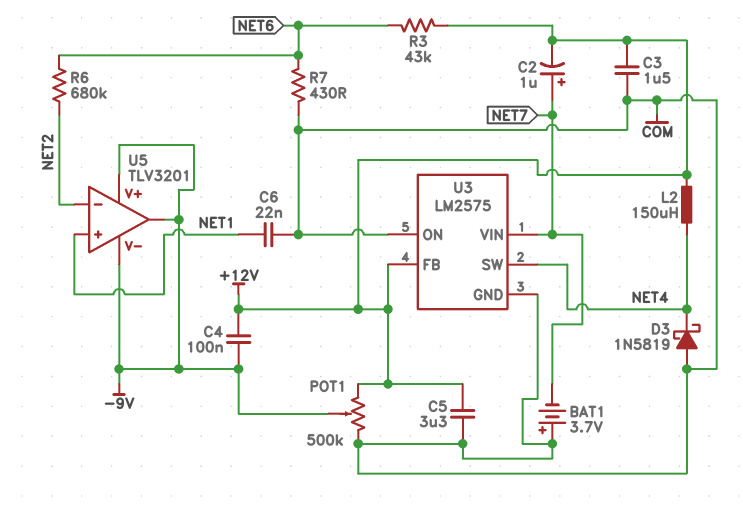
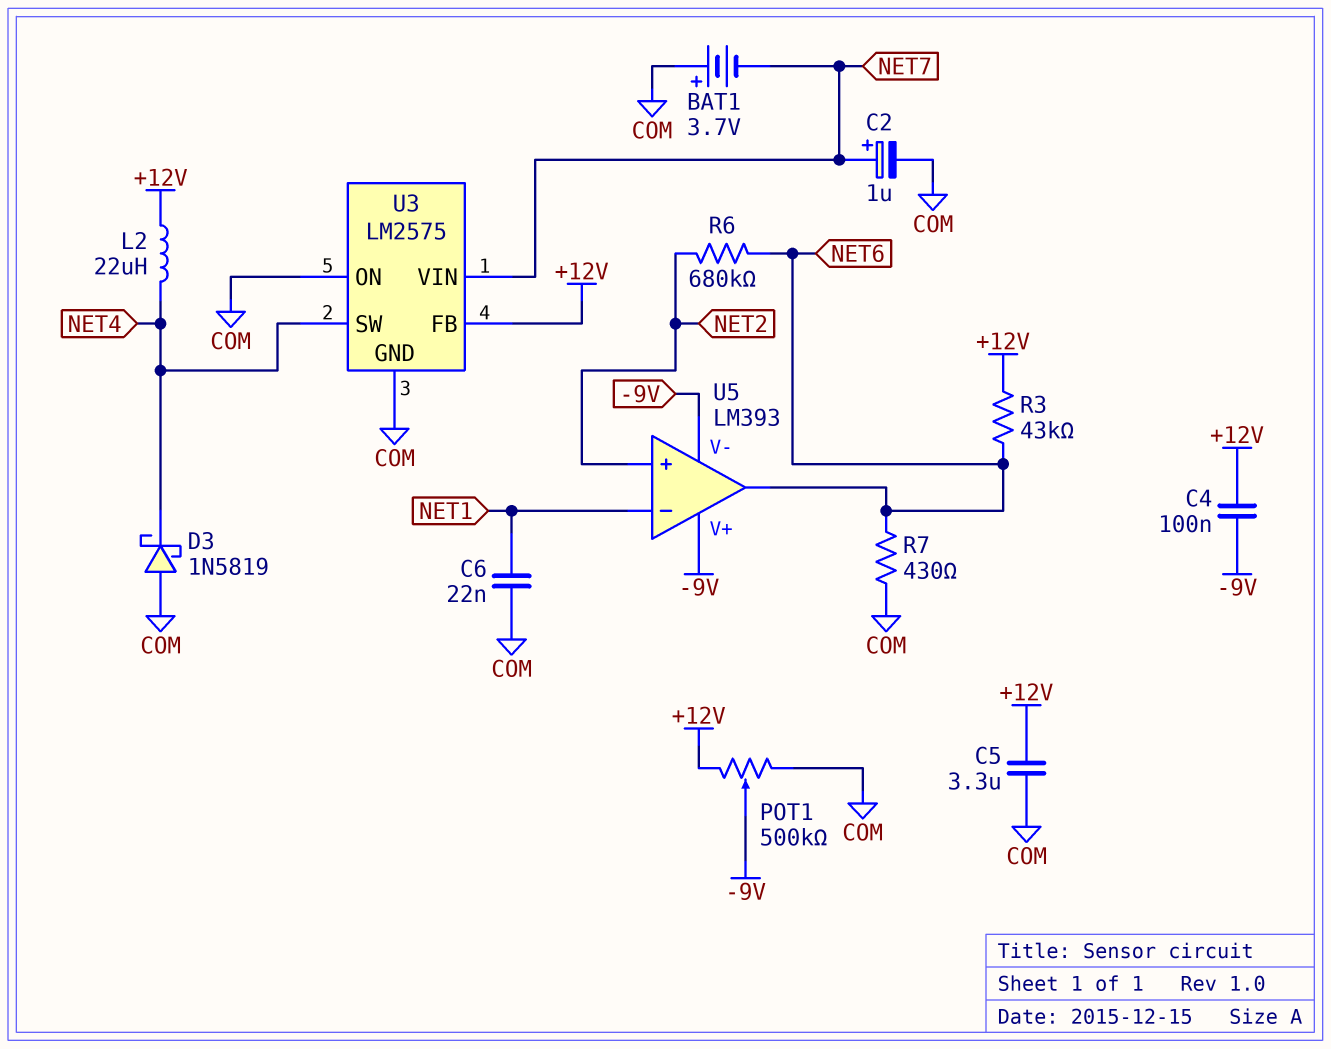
C2: 1uF (plus NET7, minus +12V) -> 1uF (plus NET7, minus COM)
C3: 1.5uF (+12V, COM) -> none
L2: 150uH (+12V, NET4) -> 22uH (+12V, NET4)
U5: TLV3201 -> LM393
U5 pin in+: NET1 -> NET2
U5 pin in-: NET2 -> NET1
U5 pin out: -9V -> NET6

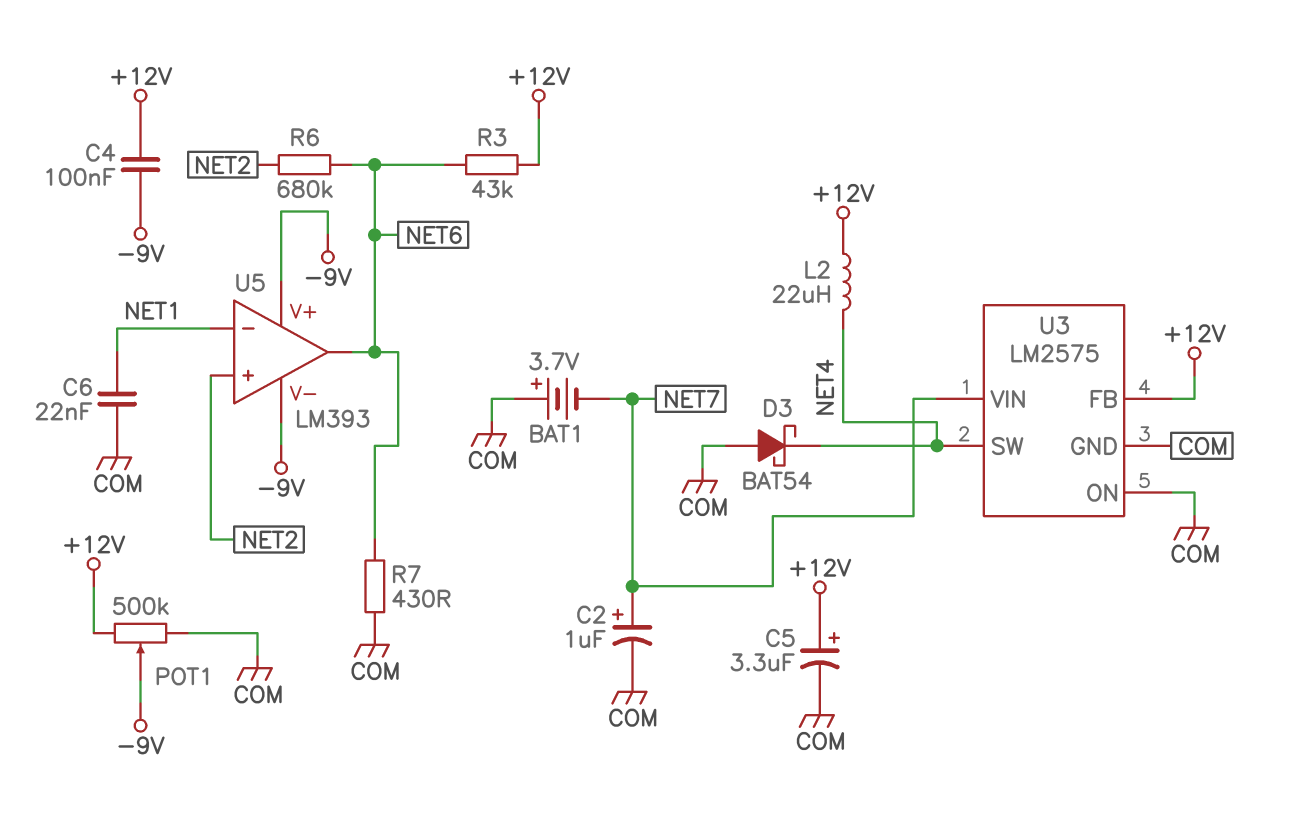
C5: 3.3uF (+12V, COM) -> 3.3uF (plus +12V, minus COM)
D3: schottky 1N5819 (A COM, K NET4) -> schottky BAT54 (A COM, K NET4)

